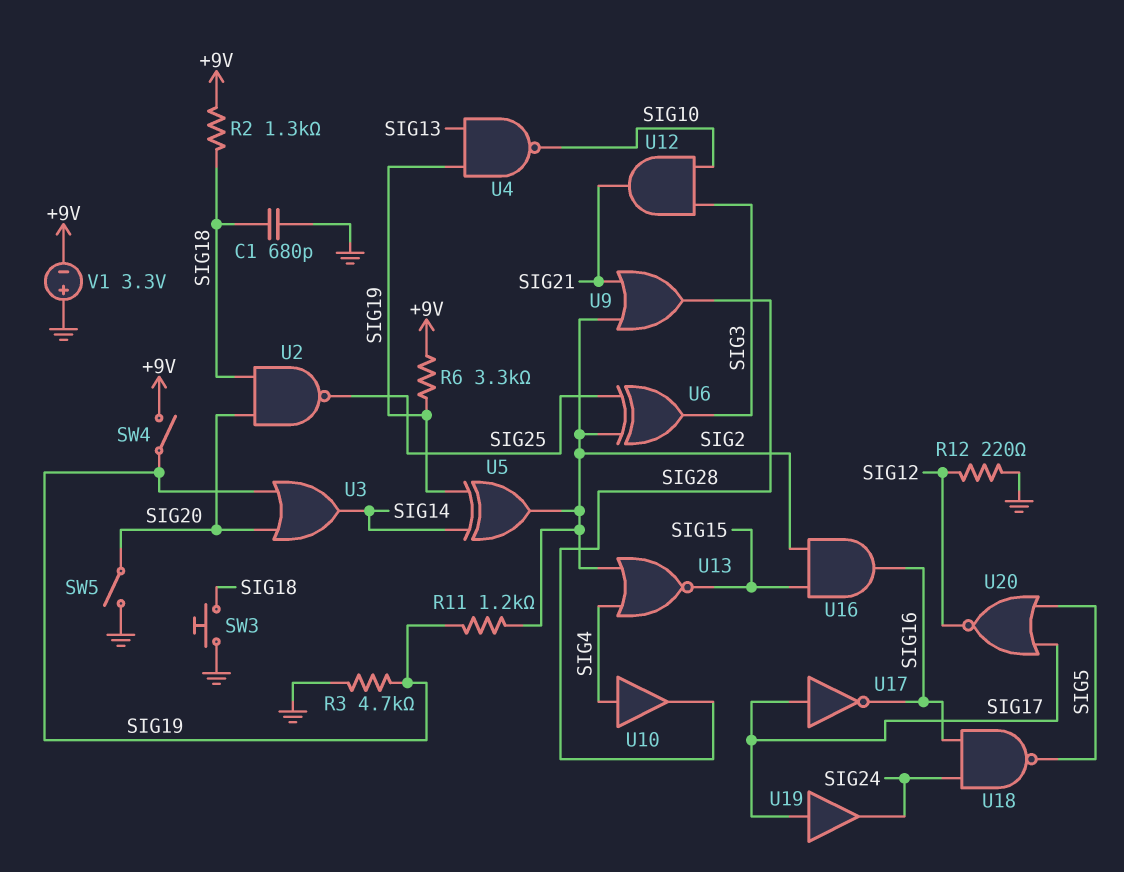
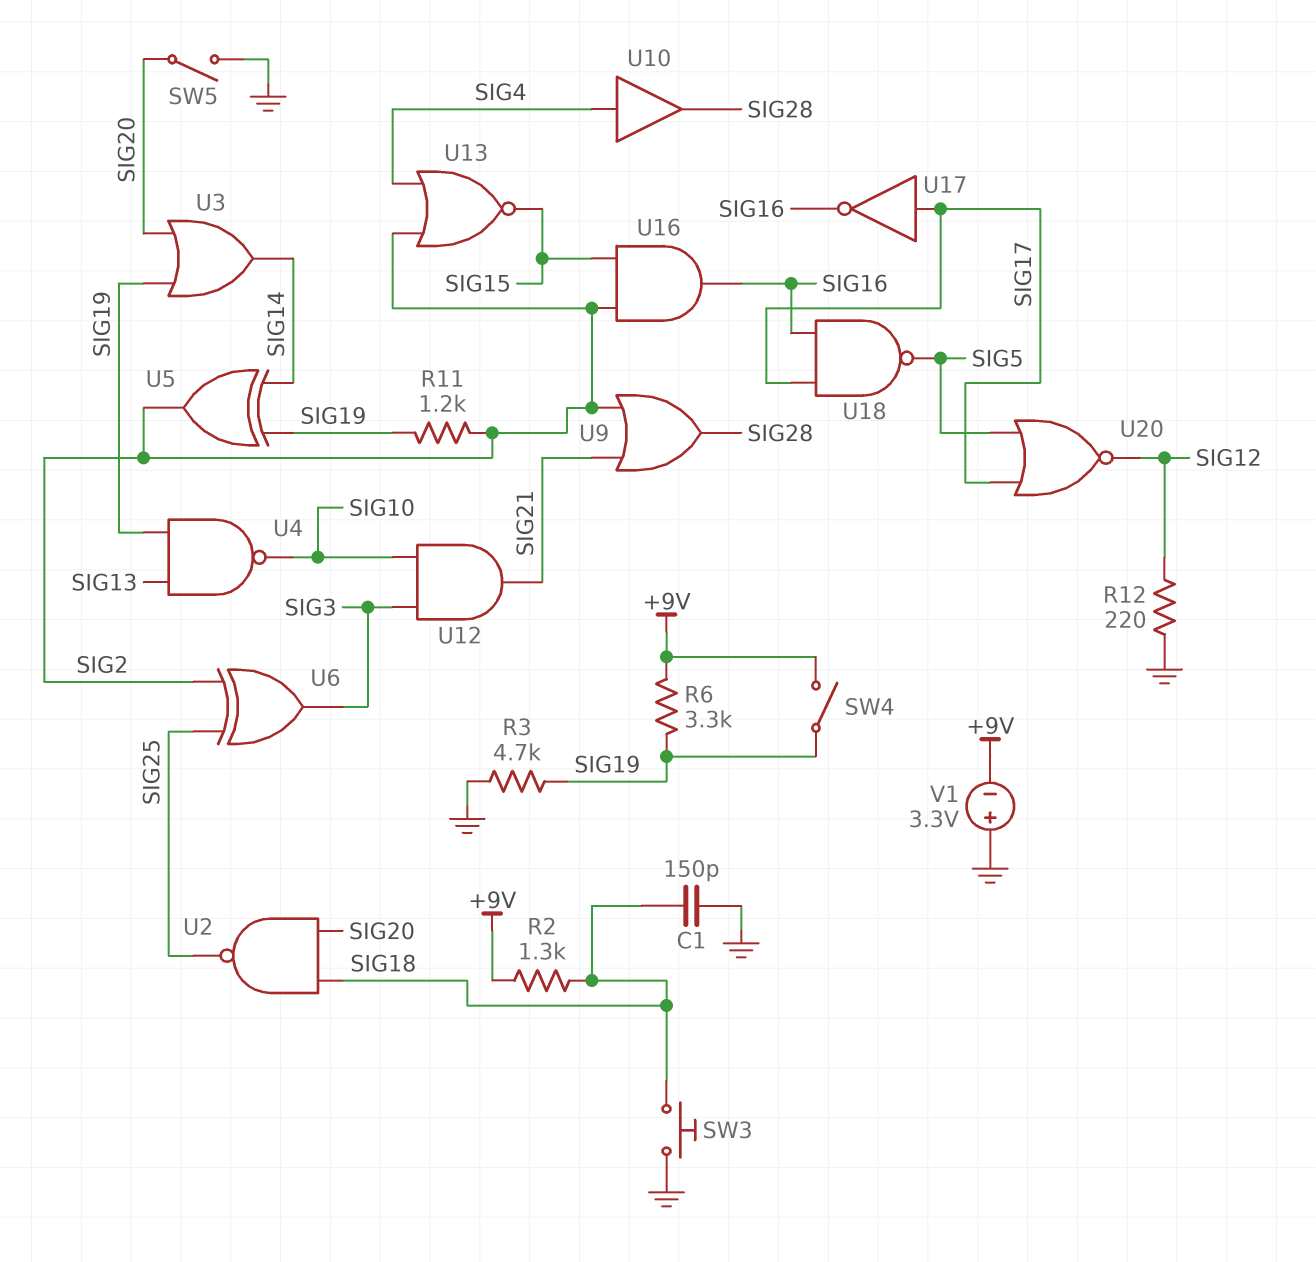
C1: 680pF (GND, SIG18) -> 150pF (GND, SIG18)
U18: NAND (in SIG16, in SIG24, out SIG5) -> NAND (in SIG16, in SIG17, out SIG5)
U19: buffer (in SIG17, out SIG24) -> none

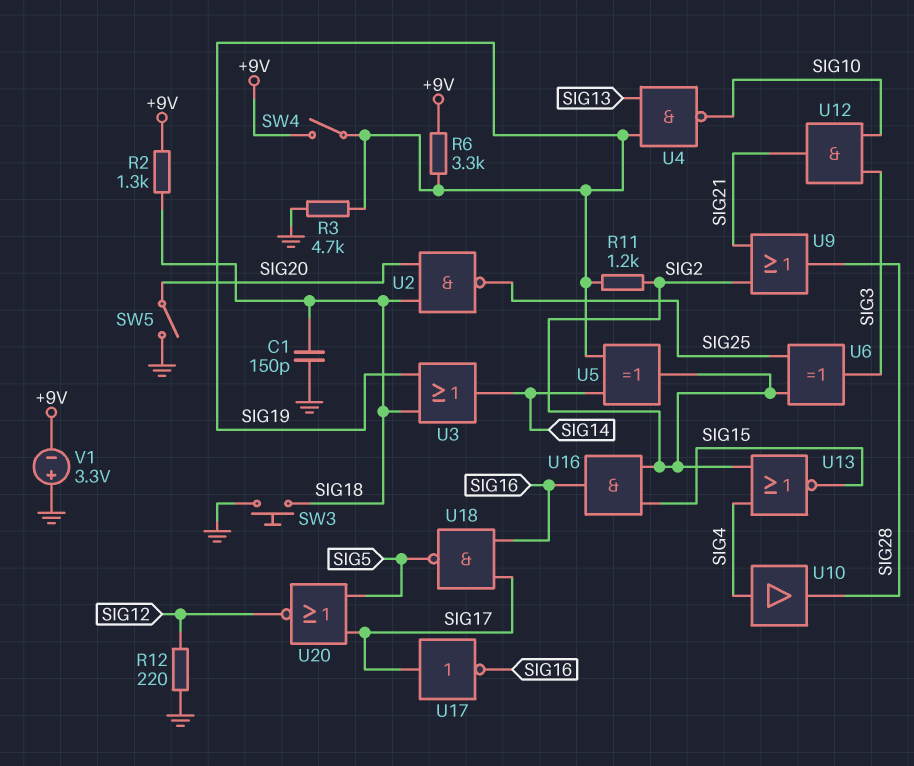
U3: OR (in SIG19, in SIG20, out SIG14) -> OR (in SIG18, in SIG19, out SIG14)

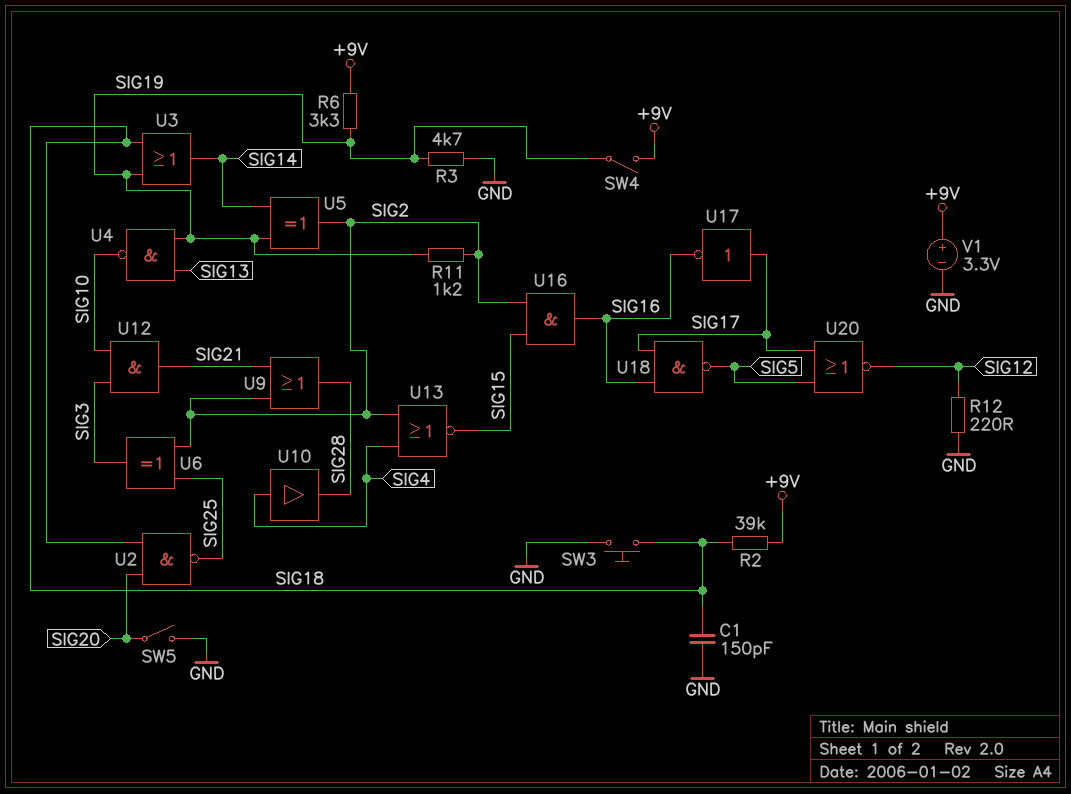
R2: 1.3k (+9V, SIG18) -> 39k (+9V, SIG18)
V1: 3.3V (plus GND, minus +9V) -> 3.3V (plus +9V, minus GND)

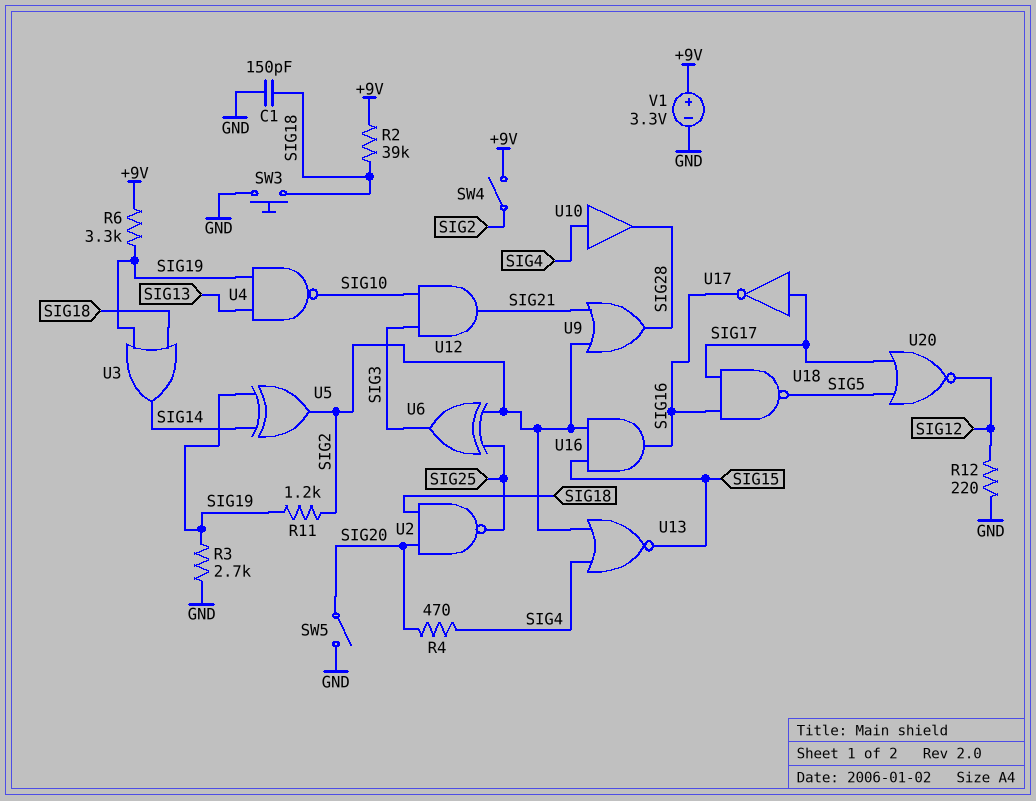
R3: 4.7k (GND, SIG19) -> 2.7k (GND, SIG19)
R4: none -> 470 (SIG4, SIG20)
SW4: switch (+9V, SIG19) -> switch (+9V, SIG2)

